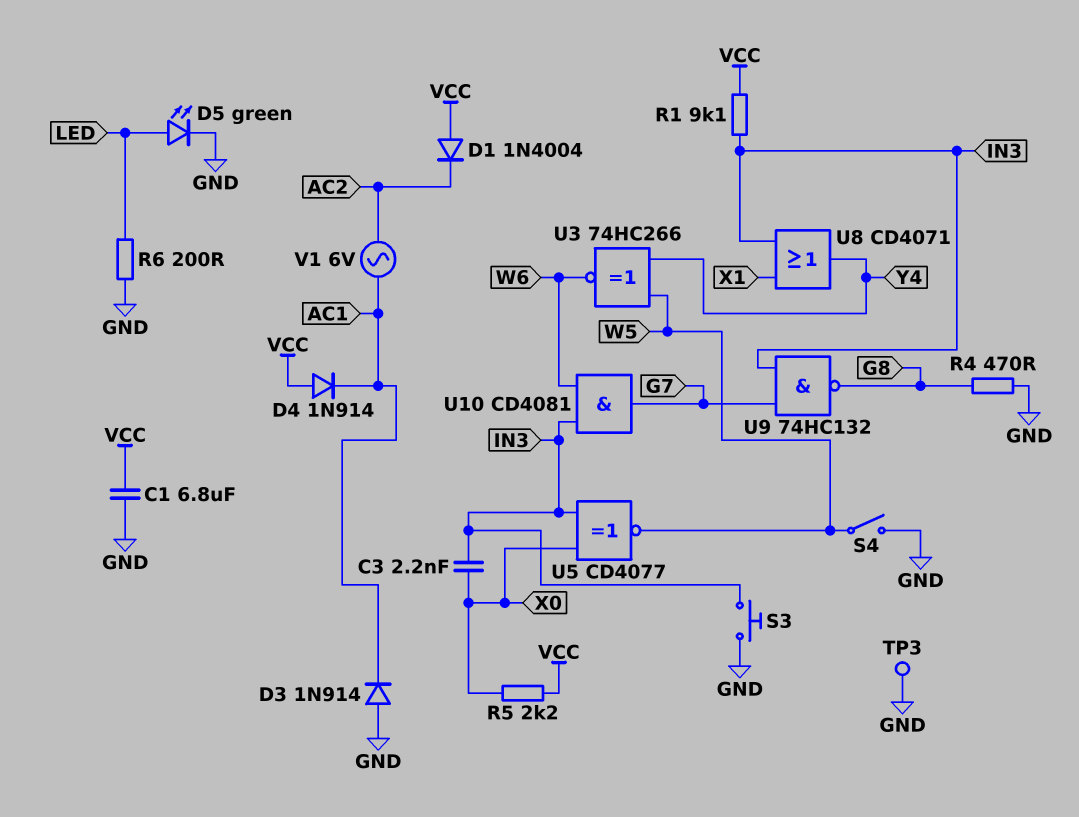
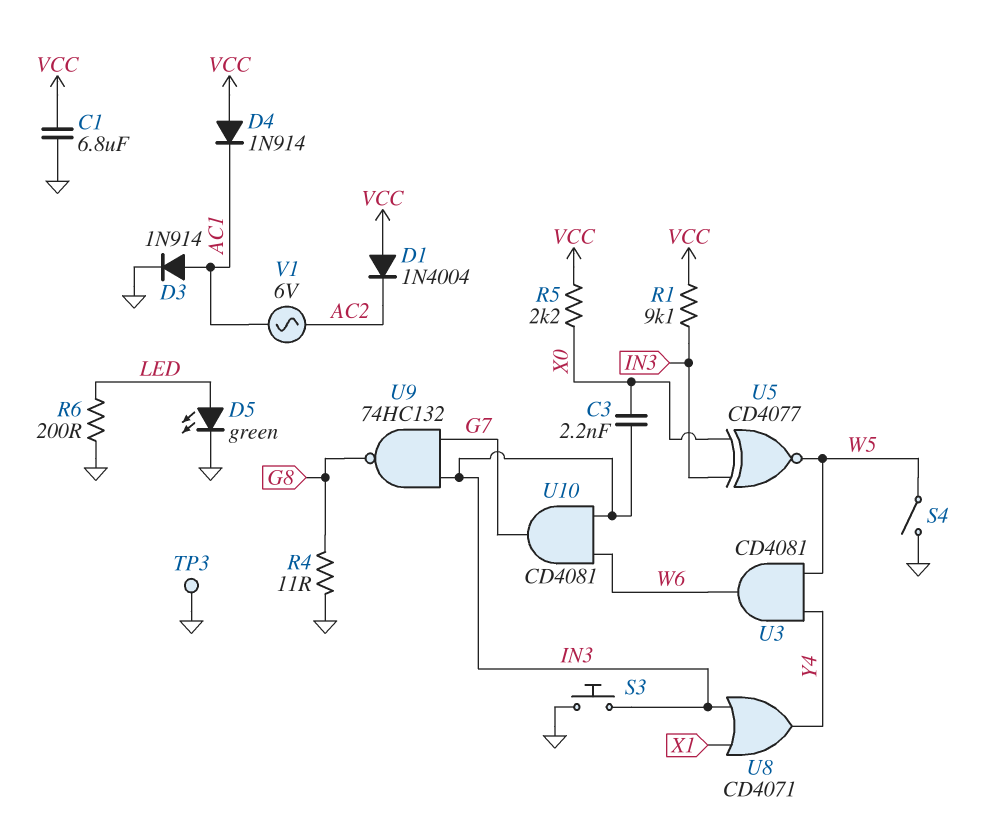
D3: diode 1N914 (A GND, K AC1) -> diode 1N914 (A AC1, K GND)
R4: 470 (G8, GND) -> 11 (G8, GND)
U3: XNOR 74HC266 (in W5, in Y4, out W6) -> AND CD4081 (in W5, in Y4, out W6)

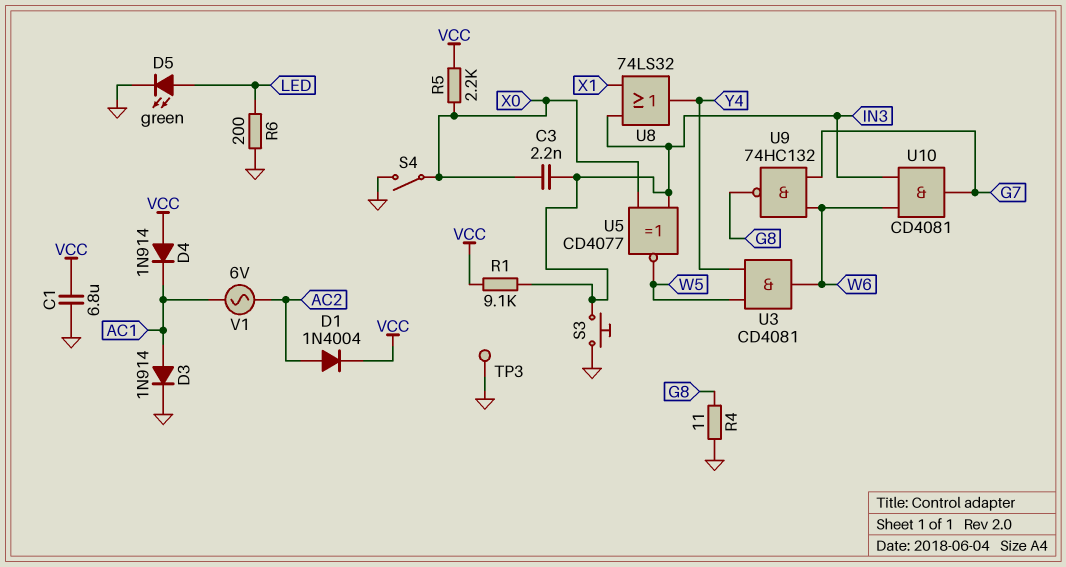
D1: diode 1N4004 (A VCC, K AC2) -> diode 1N4004 (A AC2, K VCC)
S4: switch (GND, W5) -> switch (GND, X0)
U8: OR CD4071 (in IN3, in X1, out Y4) -> OR 74LS32 (in IN3, in X1, out Y4)
U9: NAND 74HC132 (in G7, in IN3, out G8) -> NAND 74HC132 (in G7, in W6, out G8)

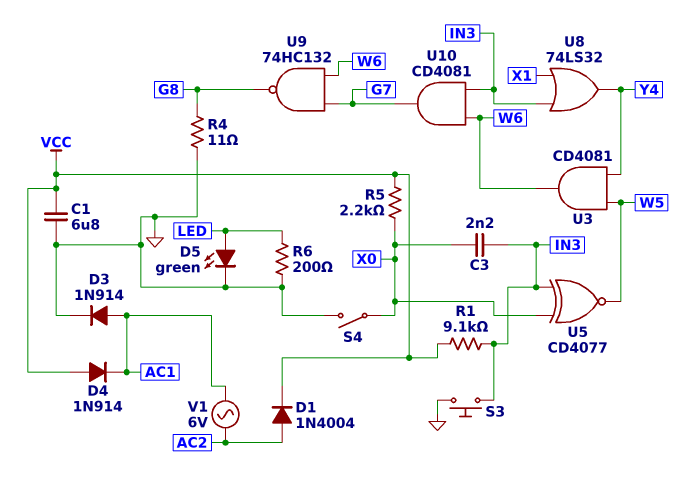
TP3: test point (GND) -> none

